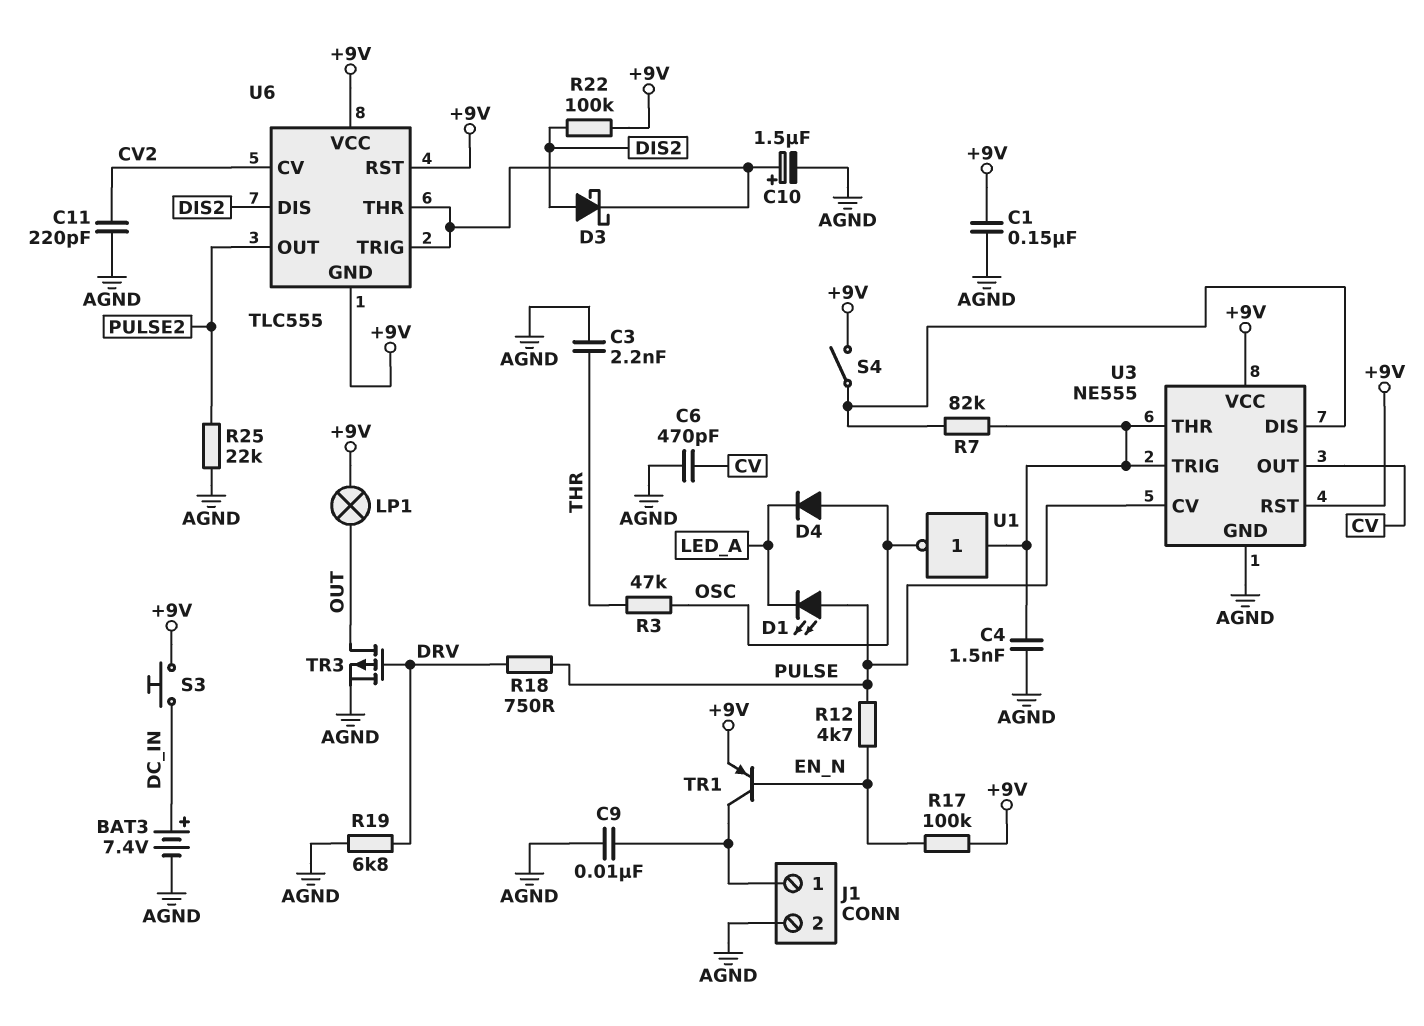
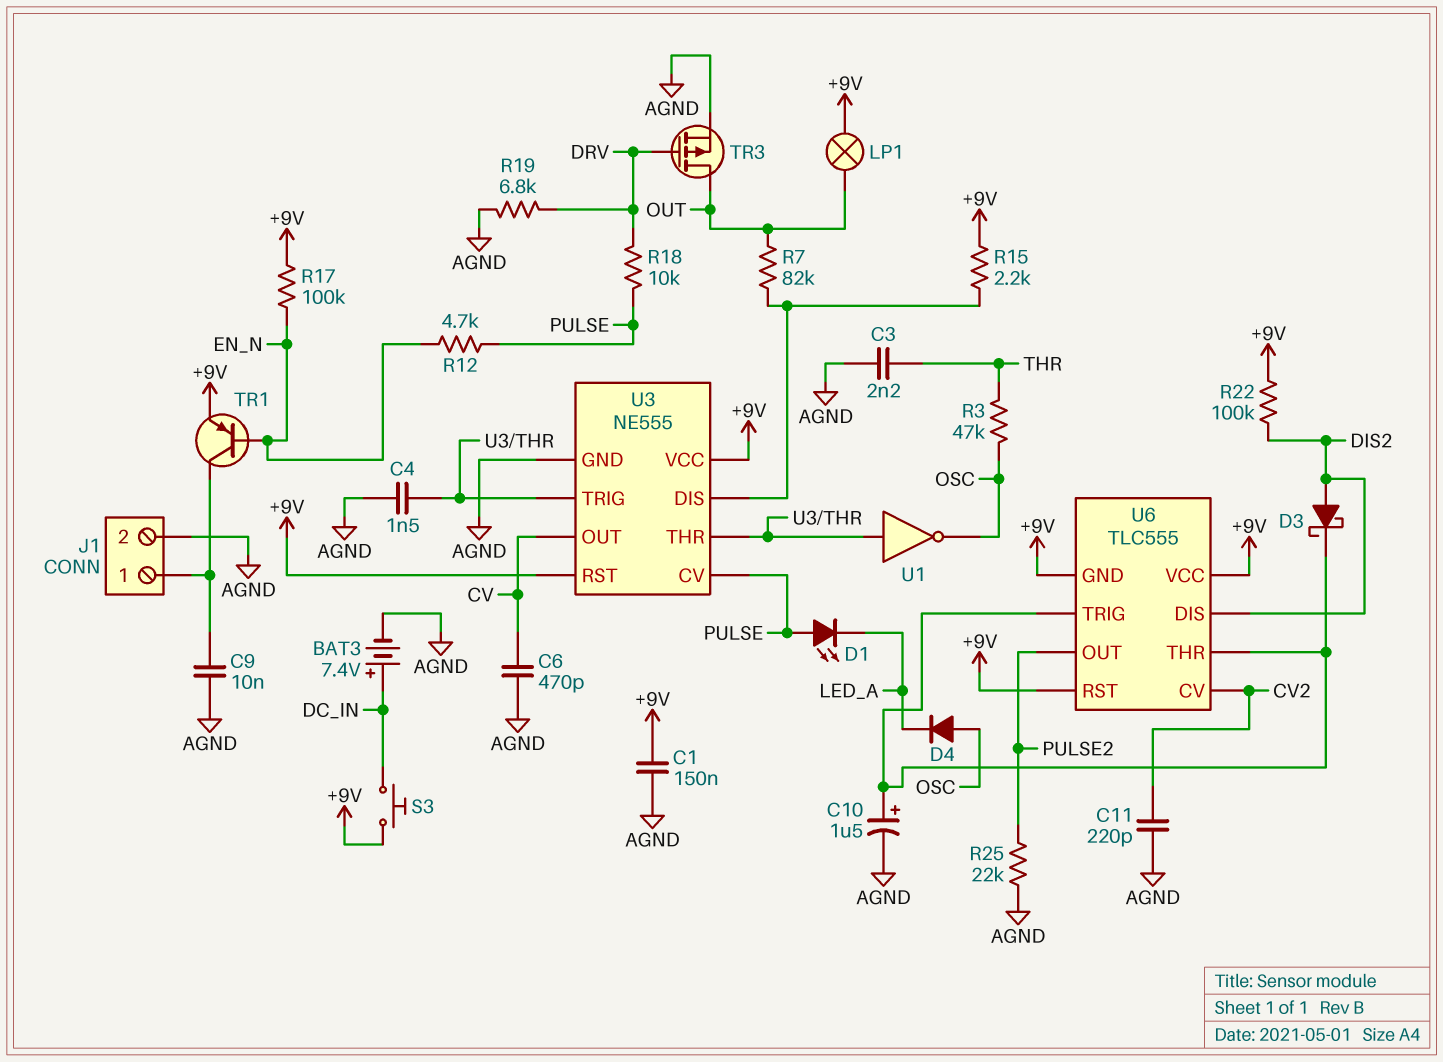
R7: 82k (U3/DIS, U3/THR) -> 82k (OUT, U3/DIS)
R15: none -> 2.2k (+9V, U3/DIS)
R18: 750 (DRV, PULSE) -> 10k (DRV, PULSE)
S4: switch (+9V, U3/DIS) -> none

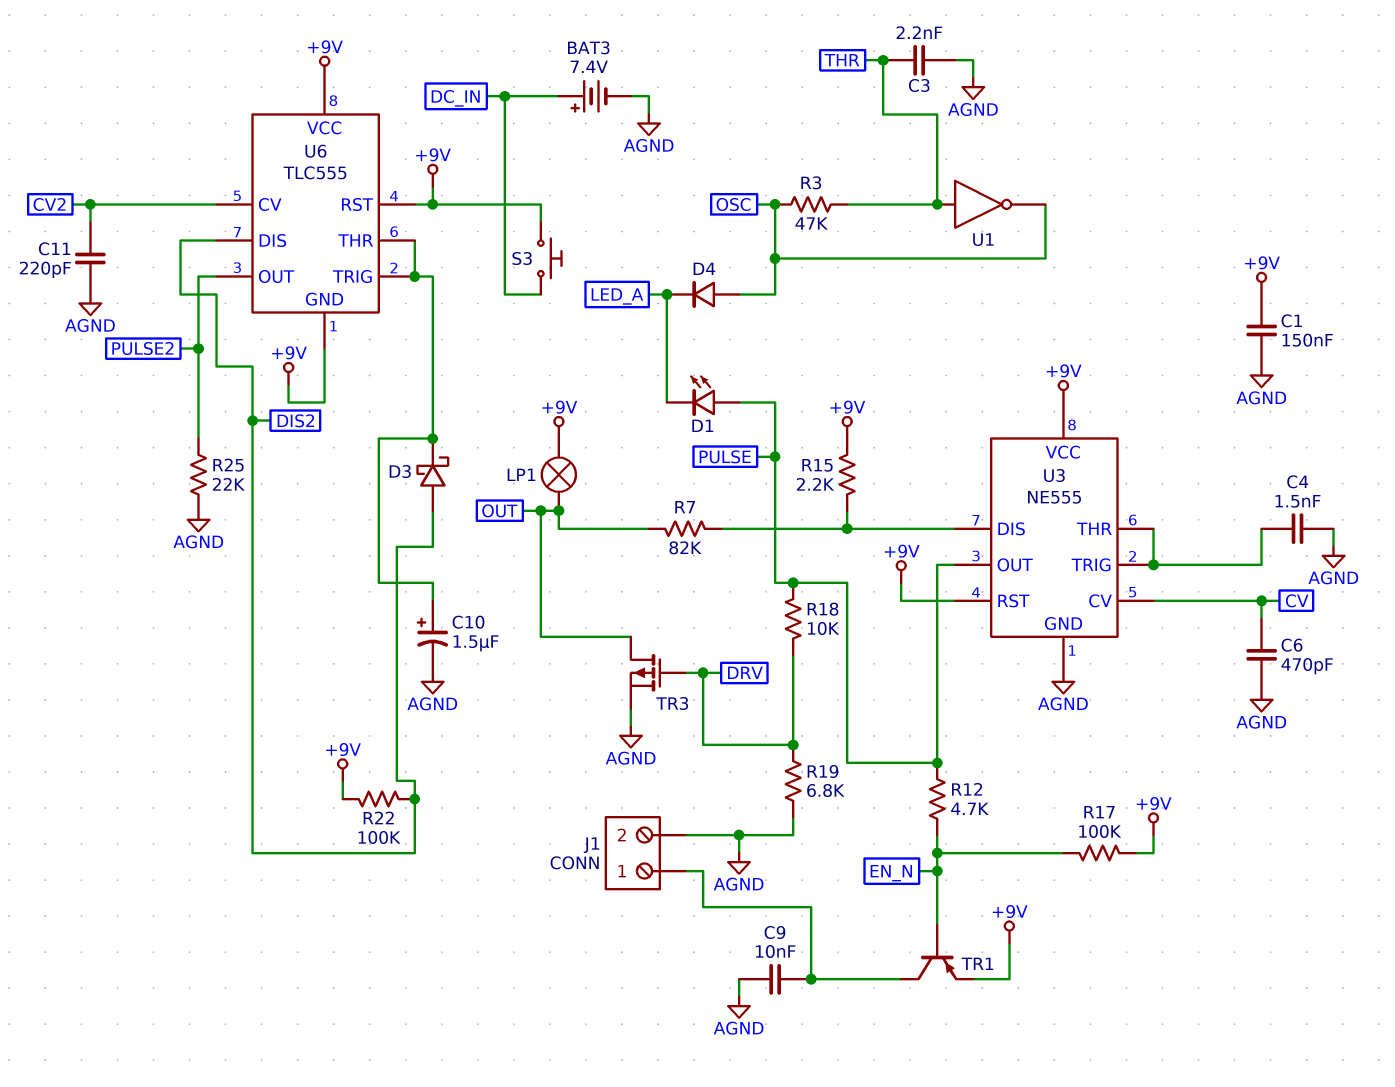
U1: NOT (in U3/THR, out OSC) -> NOT (in THR, out OSC)
U3 pin CV: PULSE -> CV
U3 pin OUT: CV -> PULSE

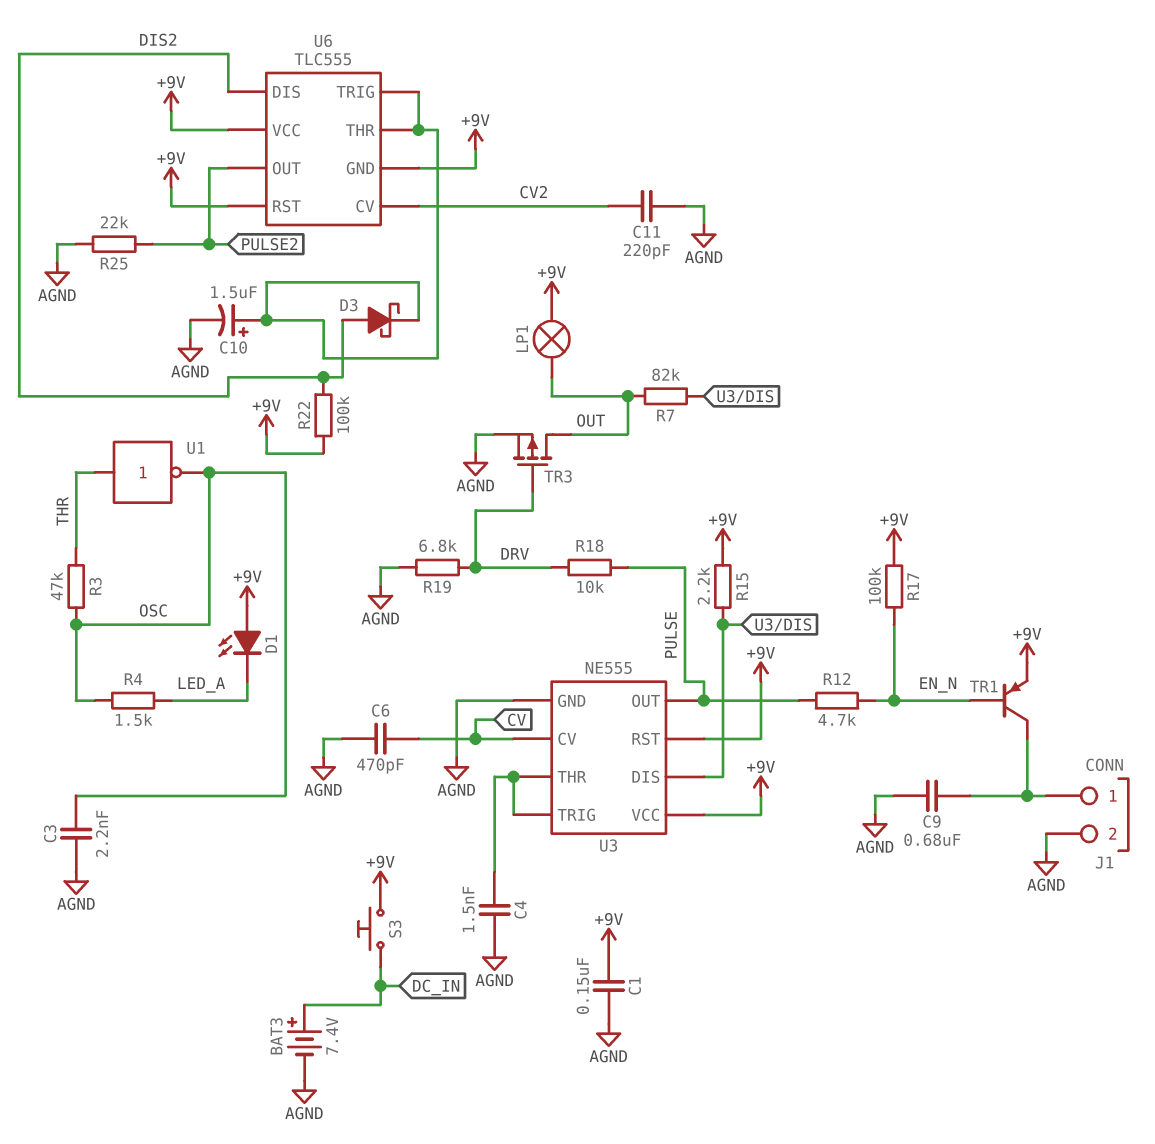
C3: 2.2nF (AGND, THR) -> 2.2nF (AGND, OSC)
C9: 10nF (AGND, J1/1) -> 680nF (AGND, J1/1)
D1: LED (A PULSE, K LED_A) -> LED (A +9V, K LED_A)
D4: diode (A OSC, K LED_A) -> none
R4: none -> 1.5k (LED_A, OSC)

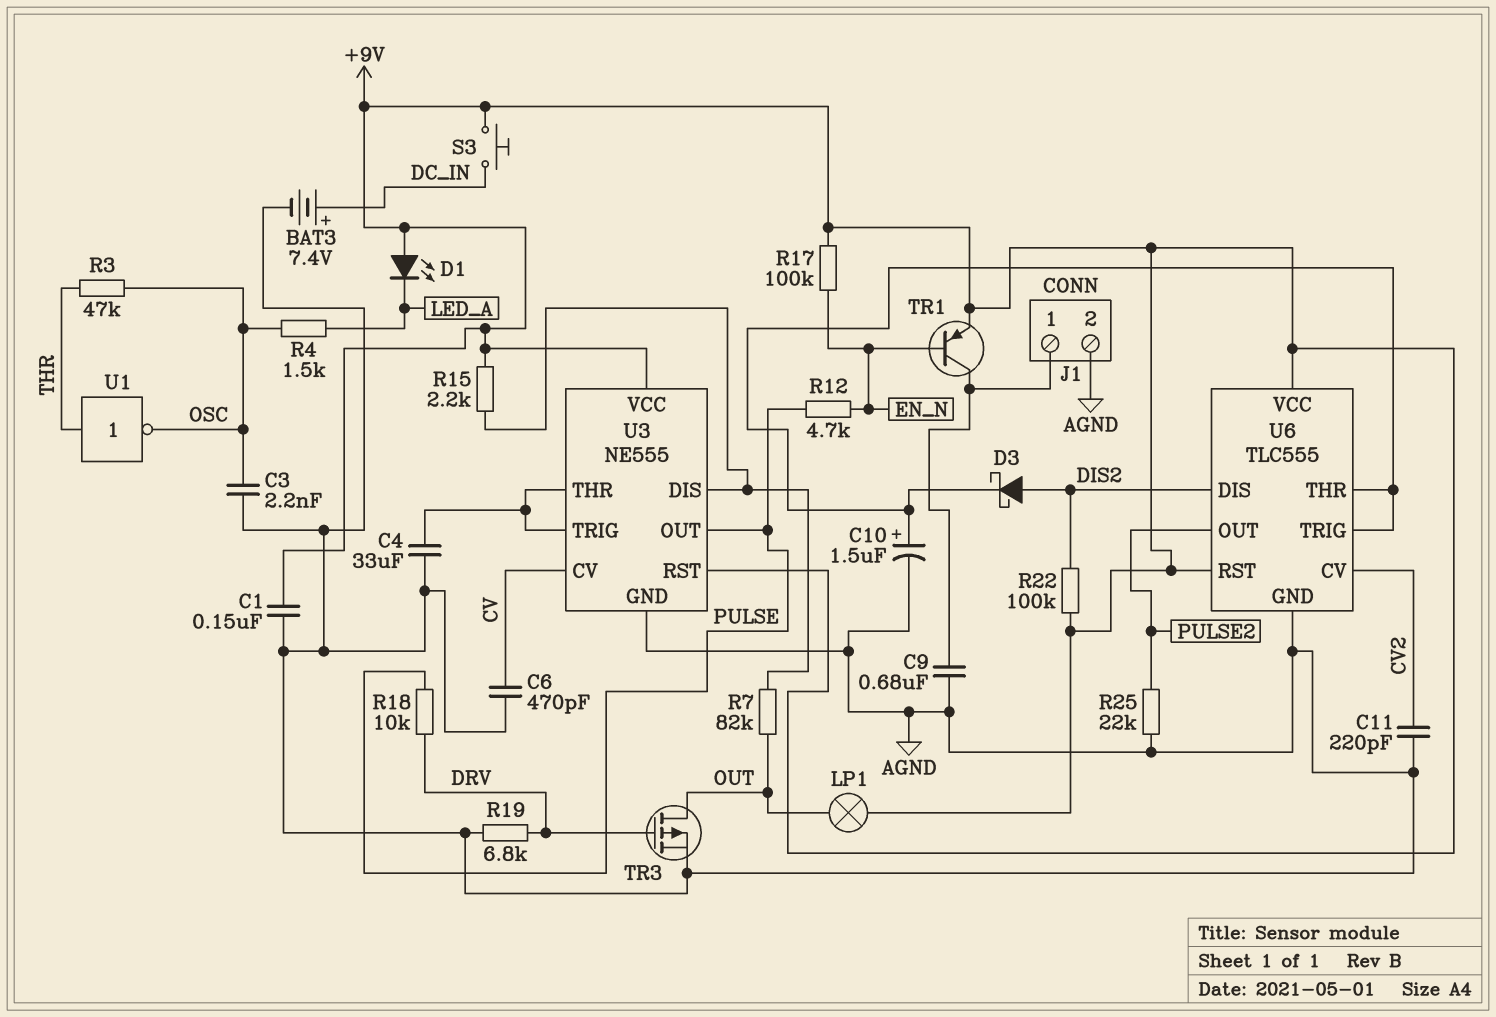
C4: 1.5nF (AGND, U3/THR) -> 33uF (AGND, U3/THR)
U6 pin GND: +9V -> AGND

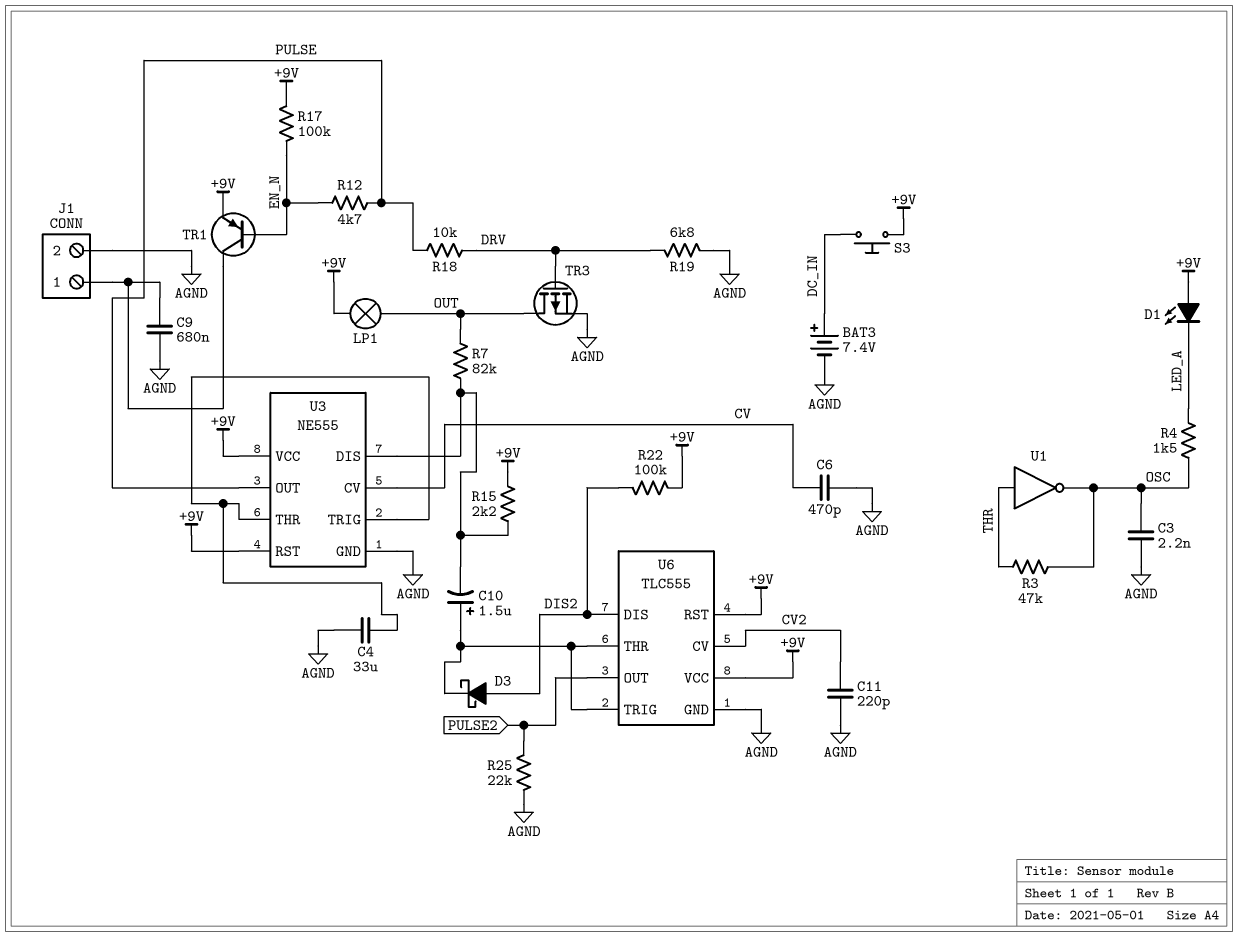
C1: 150nF (+9V, AGND) -> none
C10: 1.5uF (plus U6/THR, minus AGND) -> 1.5uF (plus U6/THR, minus U3/DIS)

